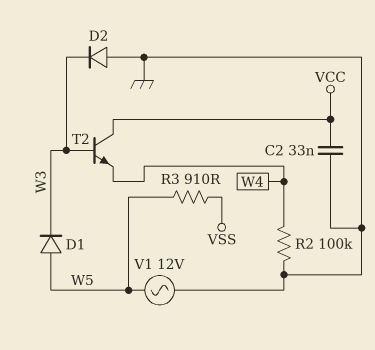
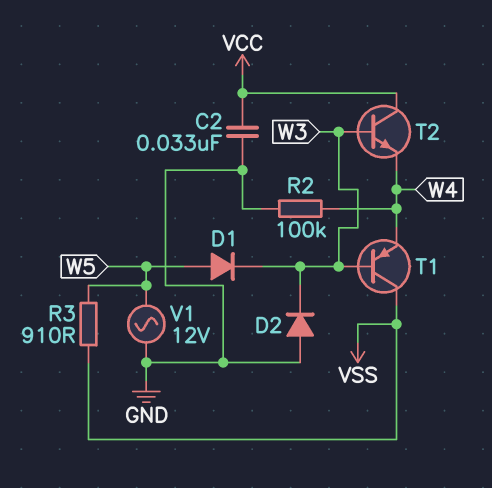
T1: none -> PNP (B W3, C VSS, E W4)

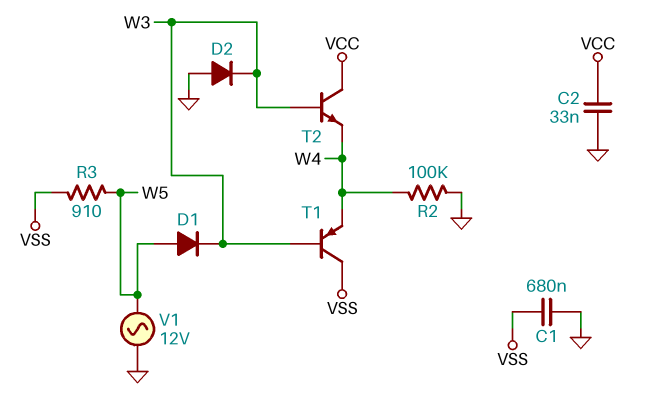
C1: none -> 680nF (GND, VSS)

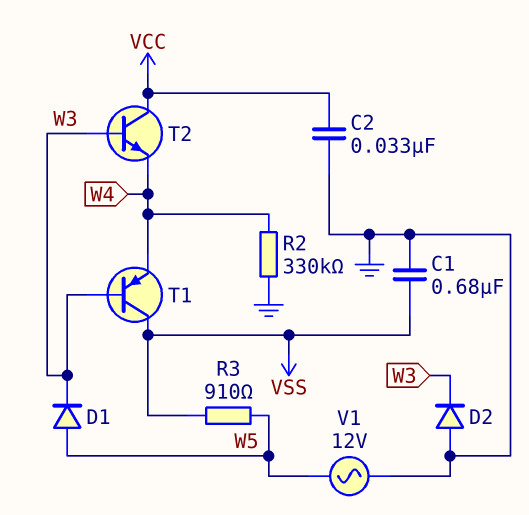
R2: 100k (GND, W4) -> 330k (GND, W4)

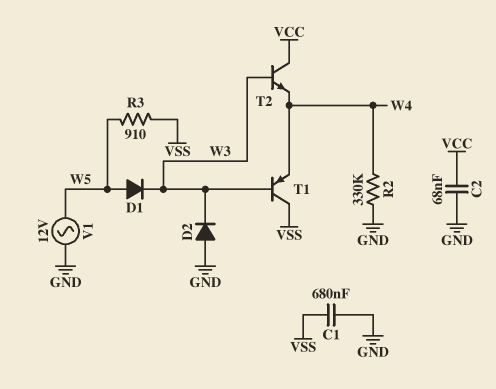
C2: 33nF (GND, VCC) -> 68nF (GND, VCC)

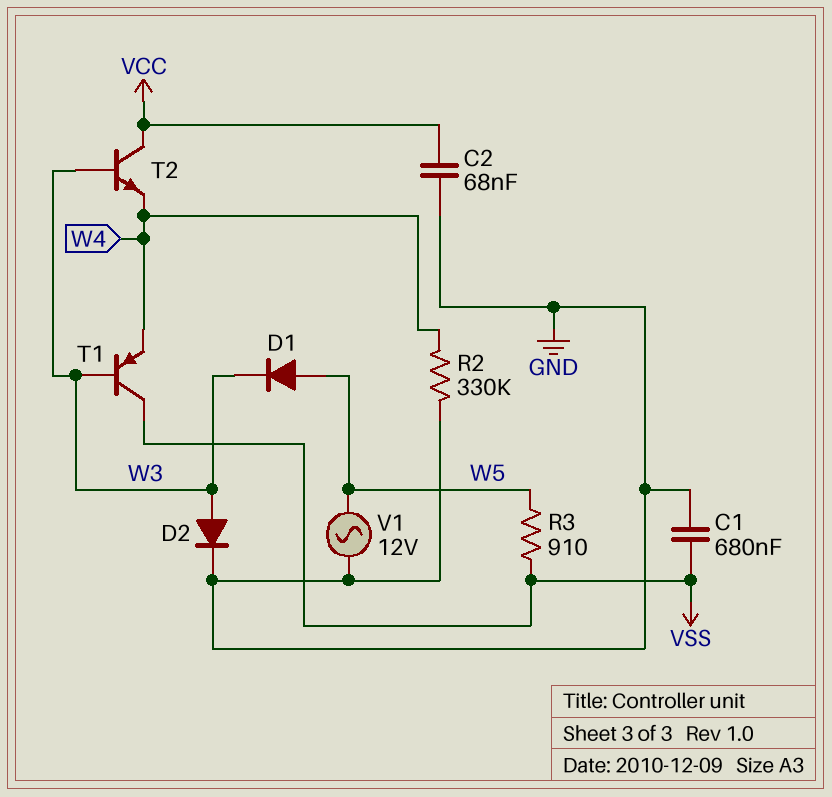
D2: diode (A GND, K W3) -> diode (A W3, K GND)

